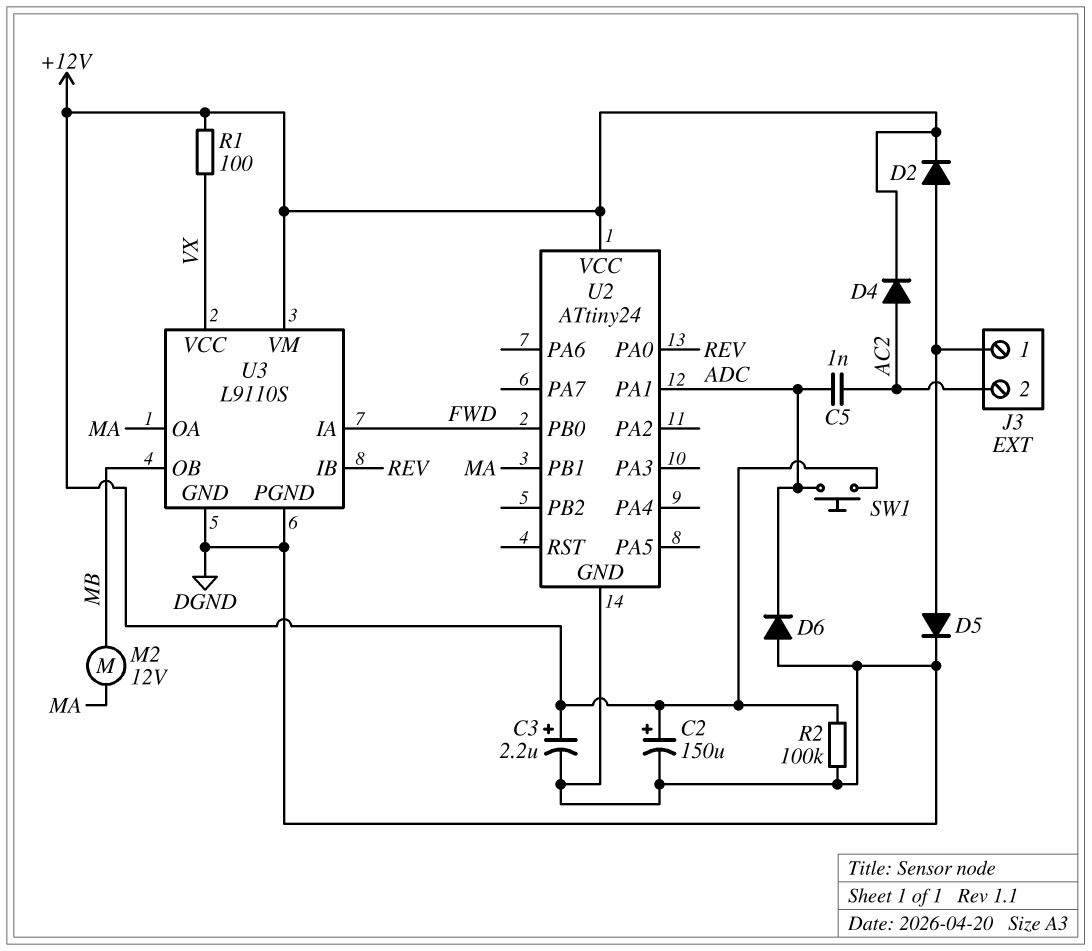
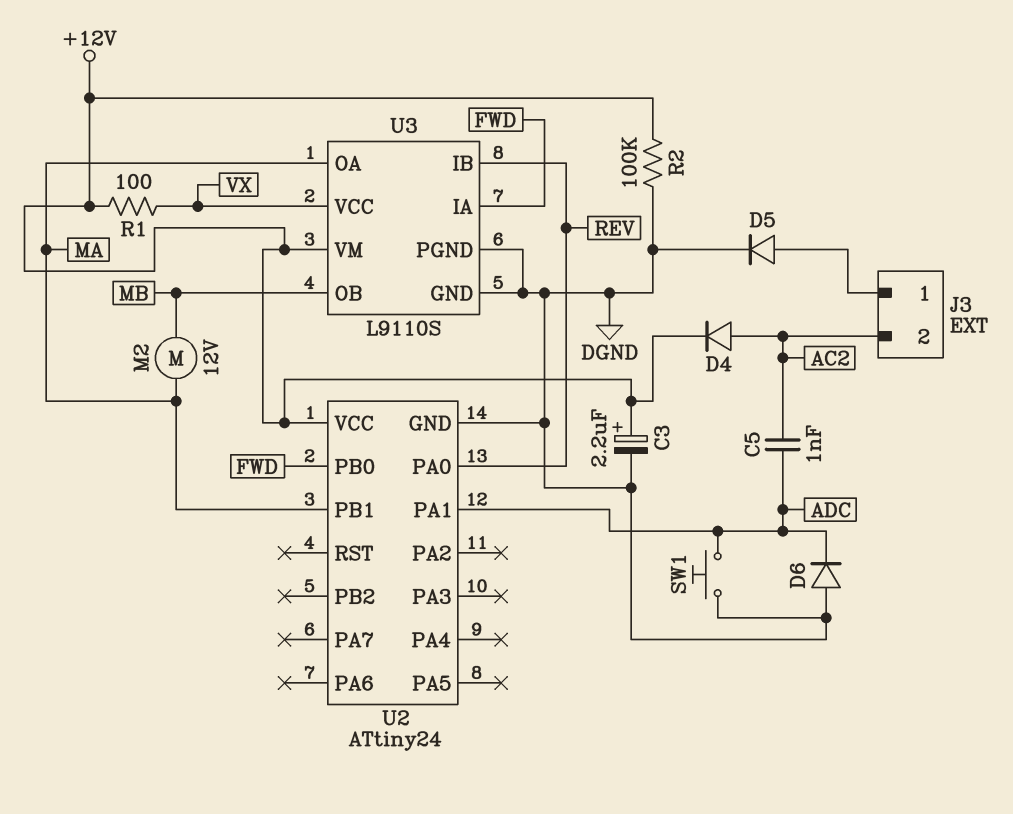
C2: 150uF (plus +12V, minus DGND) -> none
D2: diode (A J3/1, K +12V) -> none
SW1: button (+12V, ADC) -> button (ADC, DGND)

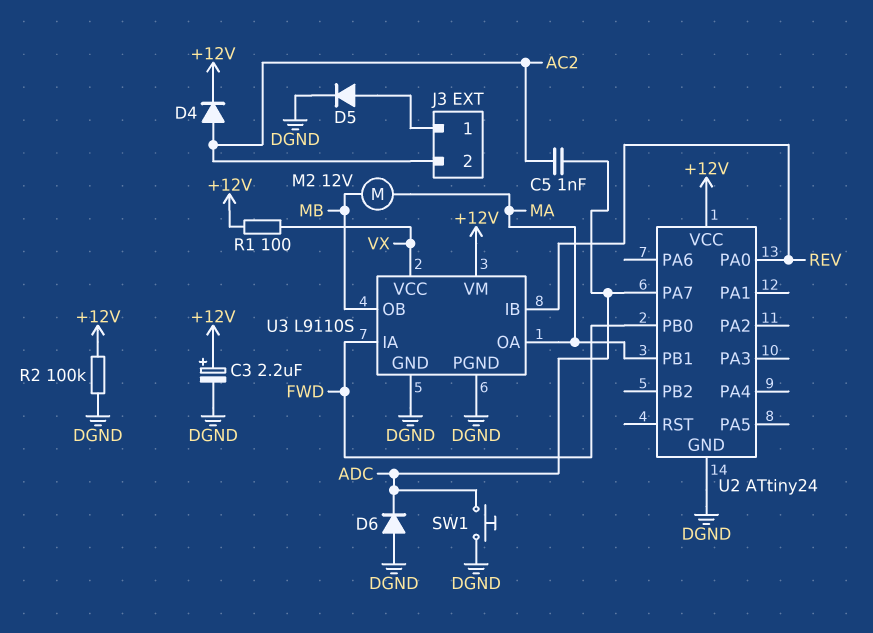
U2 pin PA1: ADC -> none
U2 pin PA7: none -> ADC

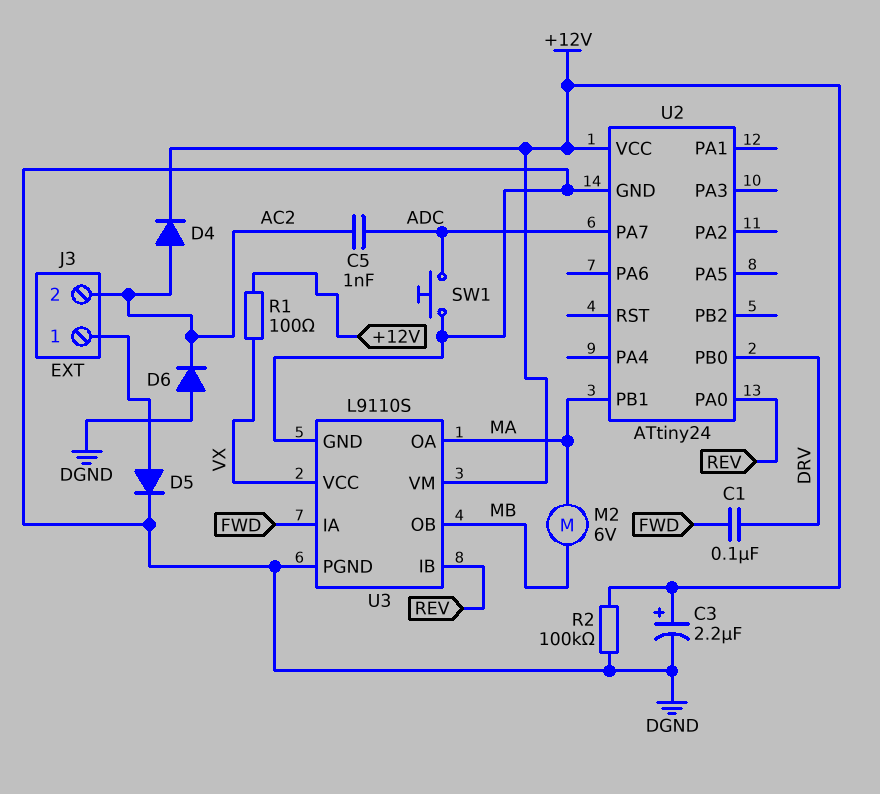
C1: none -> 100nF (DRV, FWD)
D6: diode (A DGND, K ADC) -> diode (A DGND, K AC2)
M2: motor 12V (MA, MB) -> motor 6V (MA, MB)
U2 pin PB0: FWD -> DRV

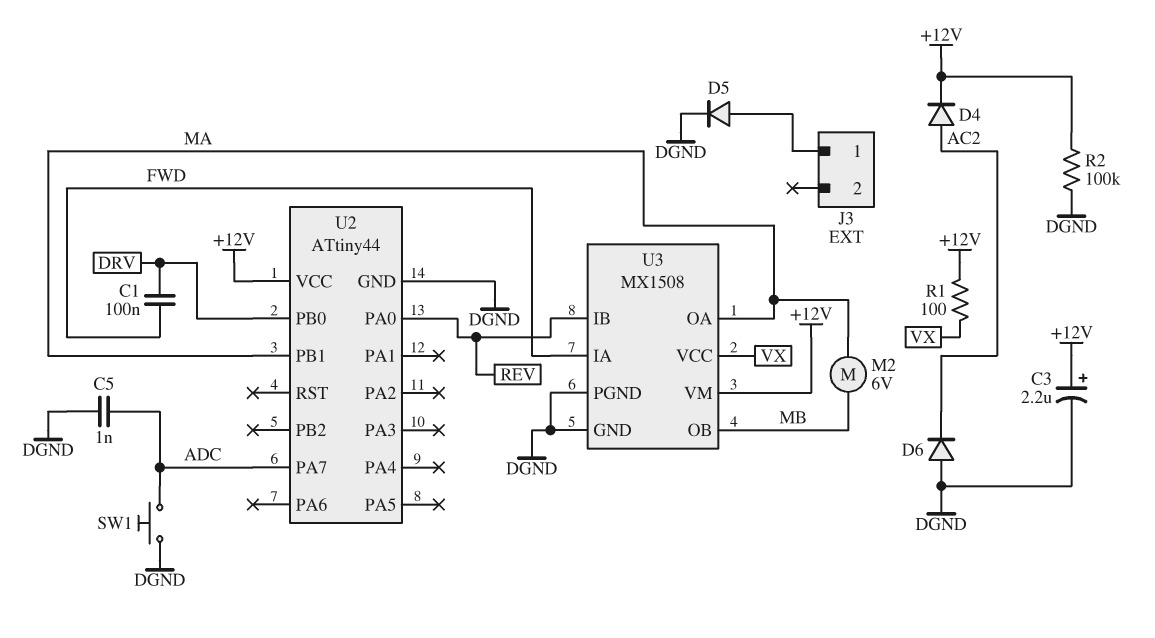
C5: 1nF (AC2, ADC) -> 1nF (ADC, DGND)
J3 pin 2: AC2 -> none
U2: ATtiny24 -> ATtiny44
U3: L9110S -> MX1508

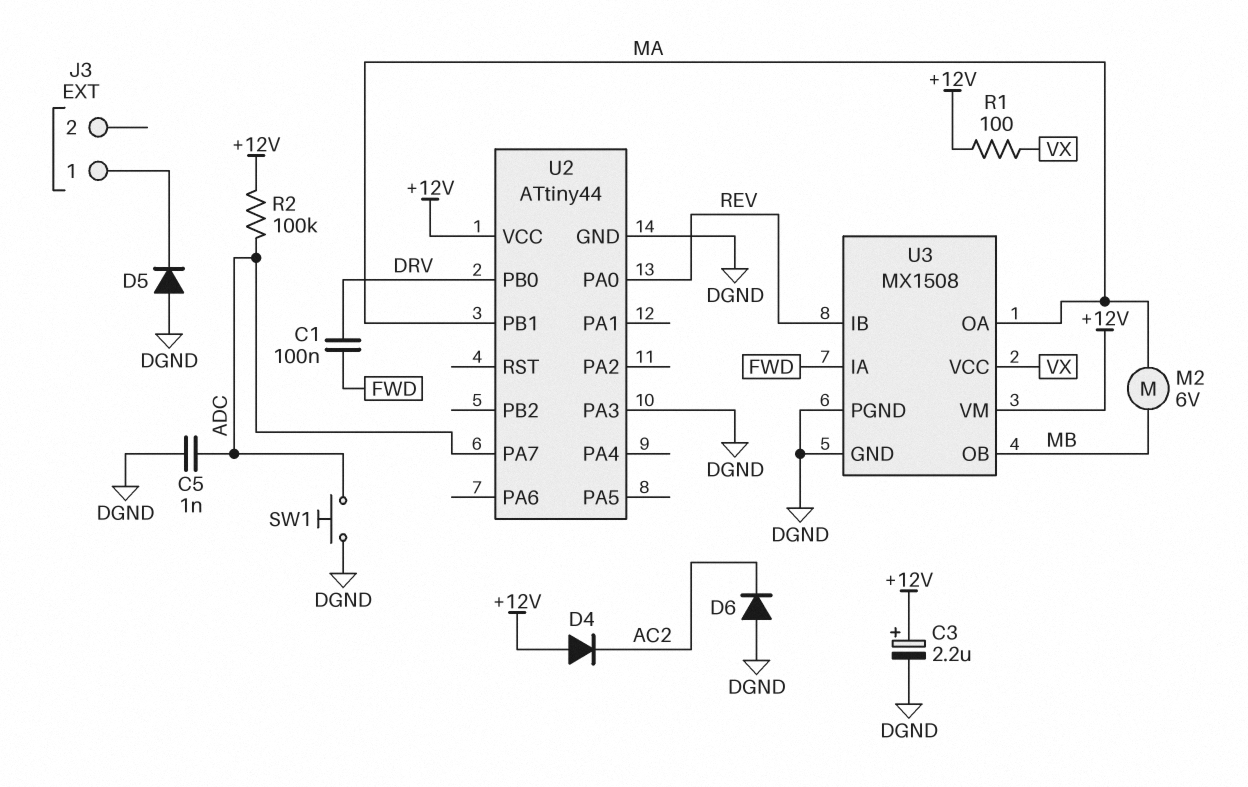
D4: diode (A AC2, K +12V) -> diode (A +12V, K AC2)
D5: diode (A J3/1, K DGND) -> diode (A DGND, K J3/1)
R2: 100k (+12V, DGND) -> 100k (+12V, ADC)
U2 pin PA3: none -> DGND

